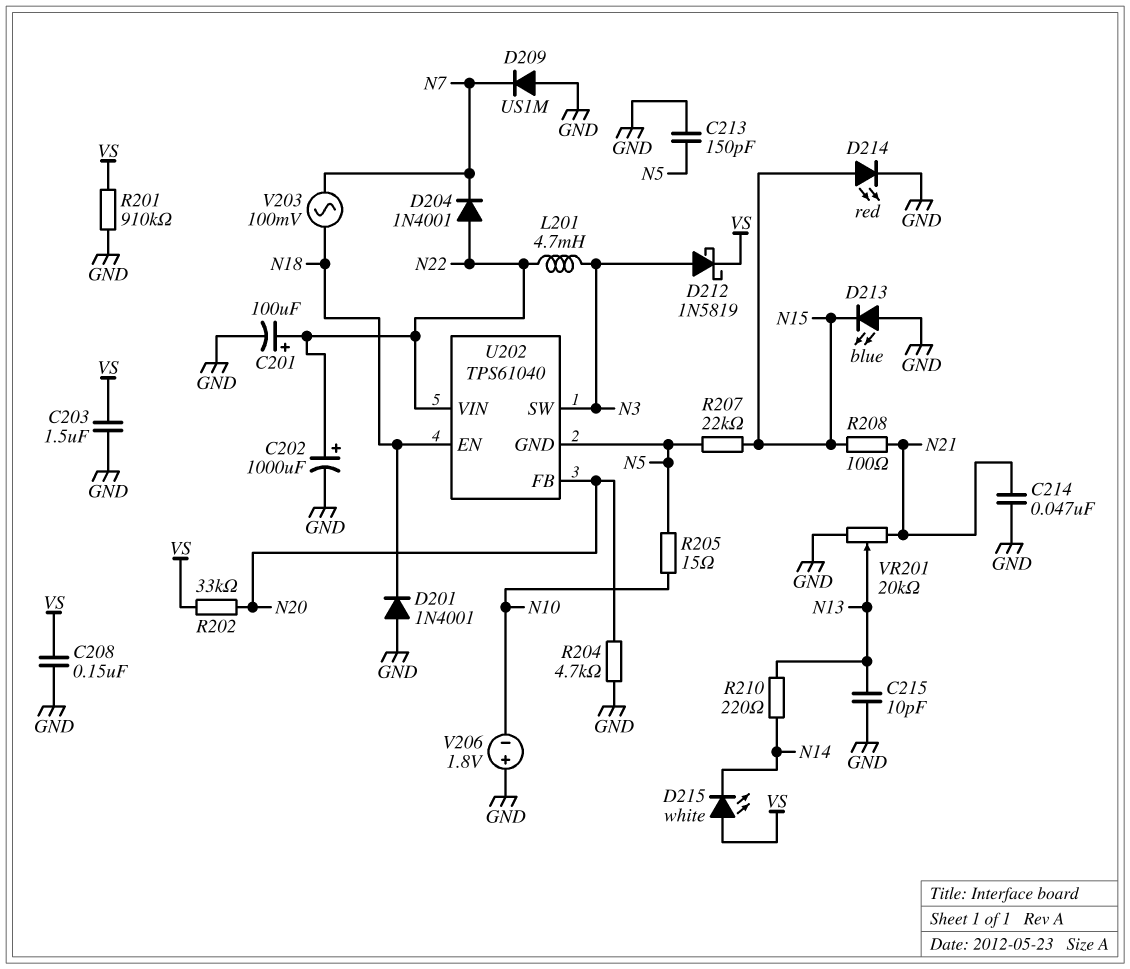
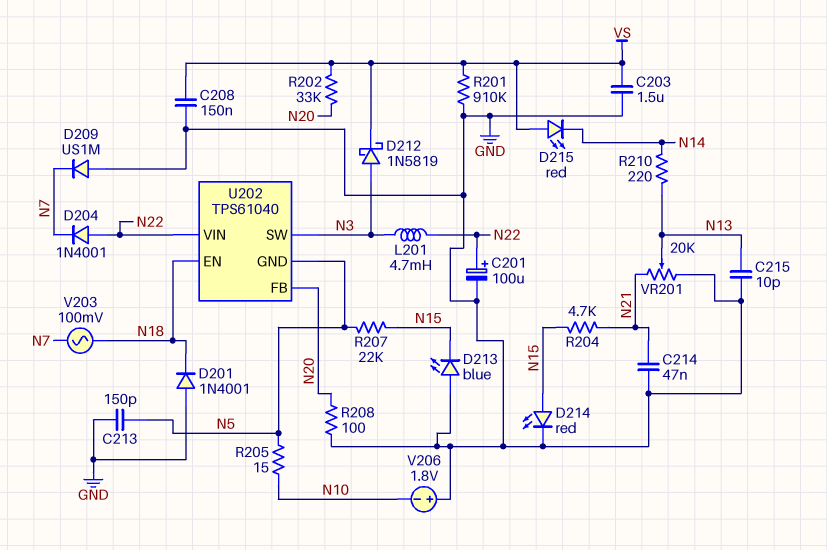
C202: 1000uF (plus N22, minus GND) -> none
D215: LED white (A VS, K N14) -> LED red (A VS, K N14)
R204: 4.7k (GND, N20) -> 4.7k (N15, N21)
R208: 100 (N15, N21) -> 100 (GND, N20)

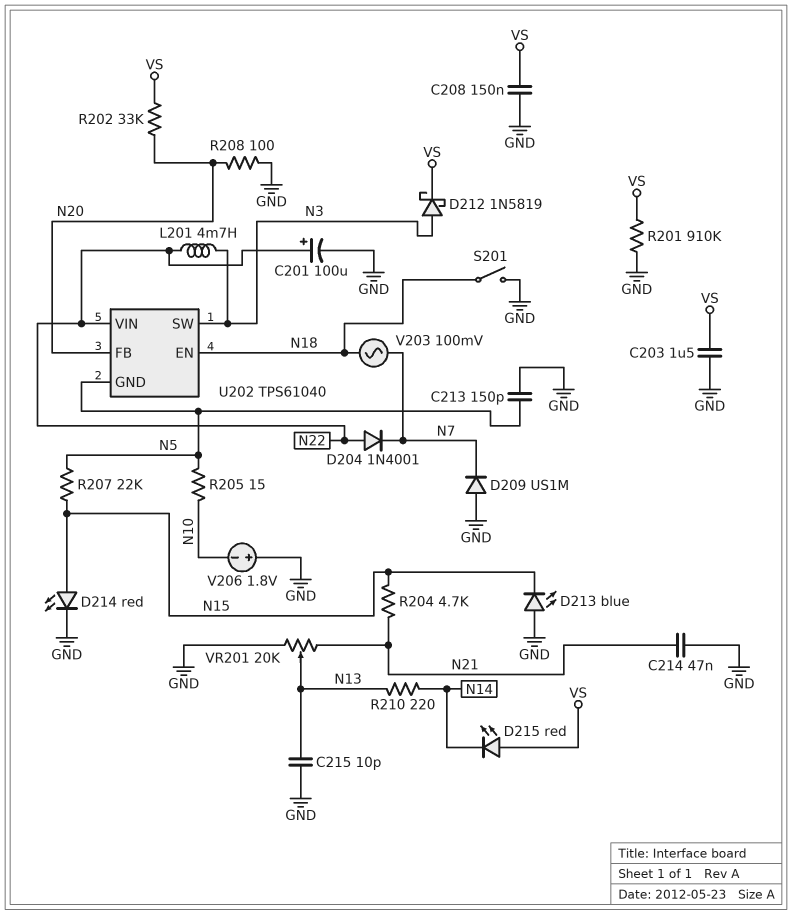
D201: diode 1N4001 (A GND, K N18) -> none
S201: none -> switch (GND, N18)

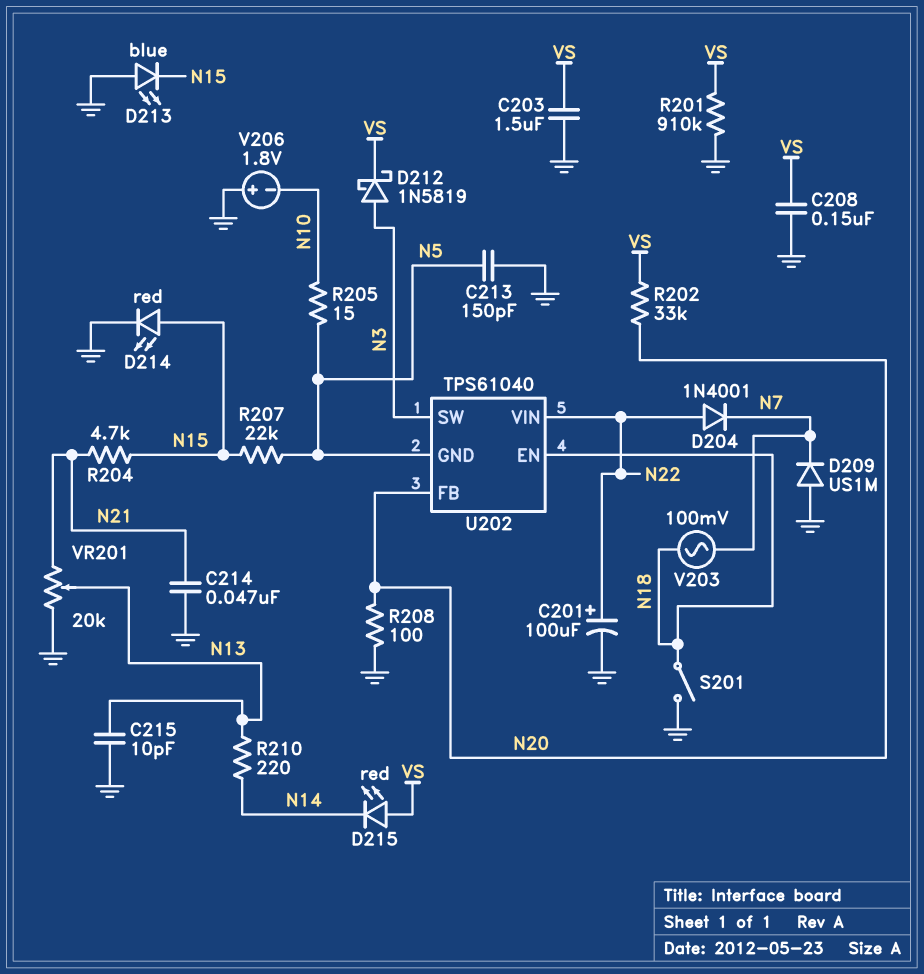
L201: 4.7mH (N3, N22) -> none

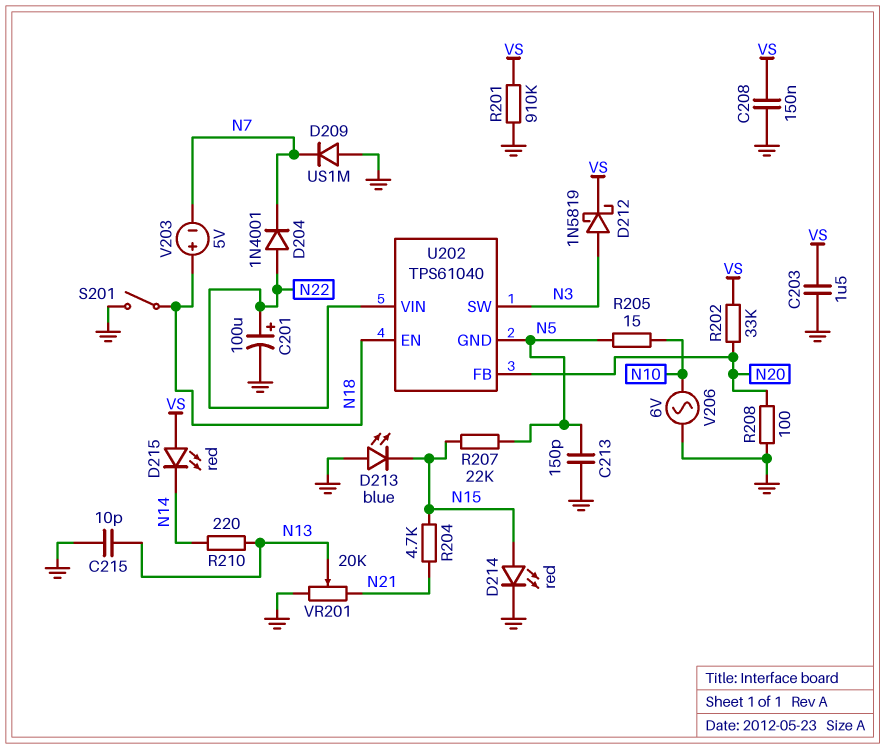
C214: 47nF (GND, N21) -> none
V203: AC 100mV (N7, N18) -> 5V (plus N18, minus N7)
V206: 1.8V (plus GND, minus N10) -> AC 6V (GND, N10)

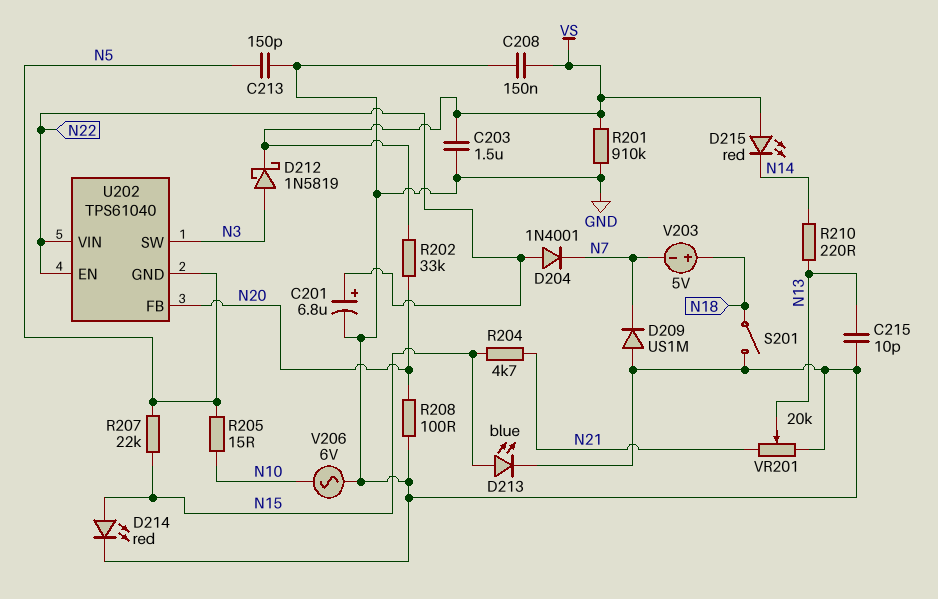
C201: 100uF (plus N22, minus GND) -> 6.8uF (plus N22, minus GND)
D213: LED blue (A GND, K N15) -> LED blue (A N15, K GND)
U202 pin EN: N18 -> N22

